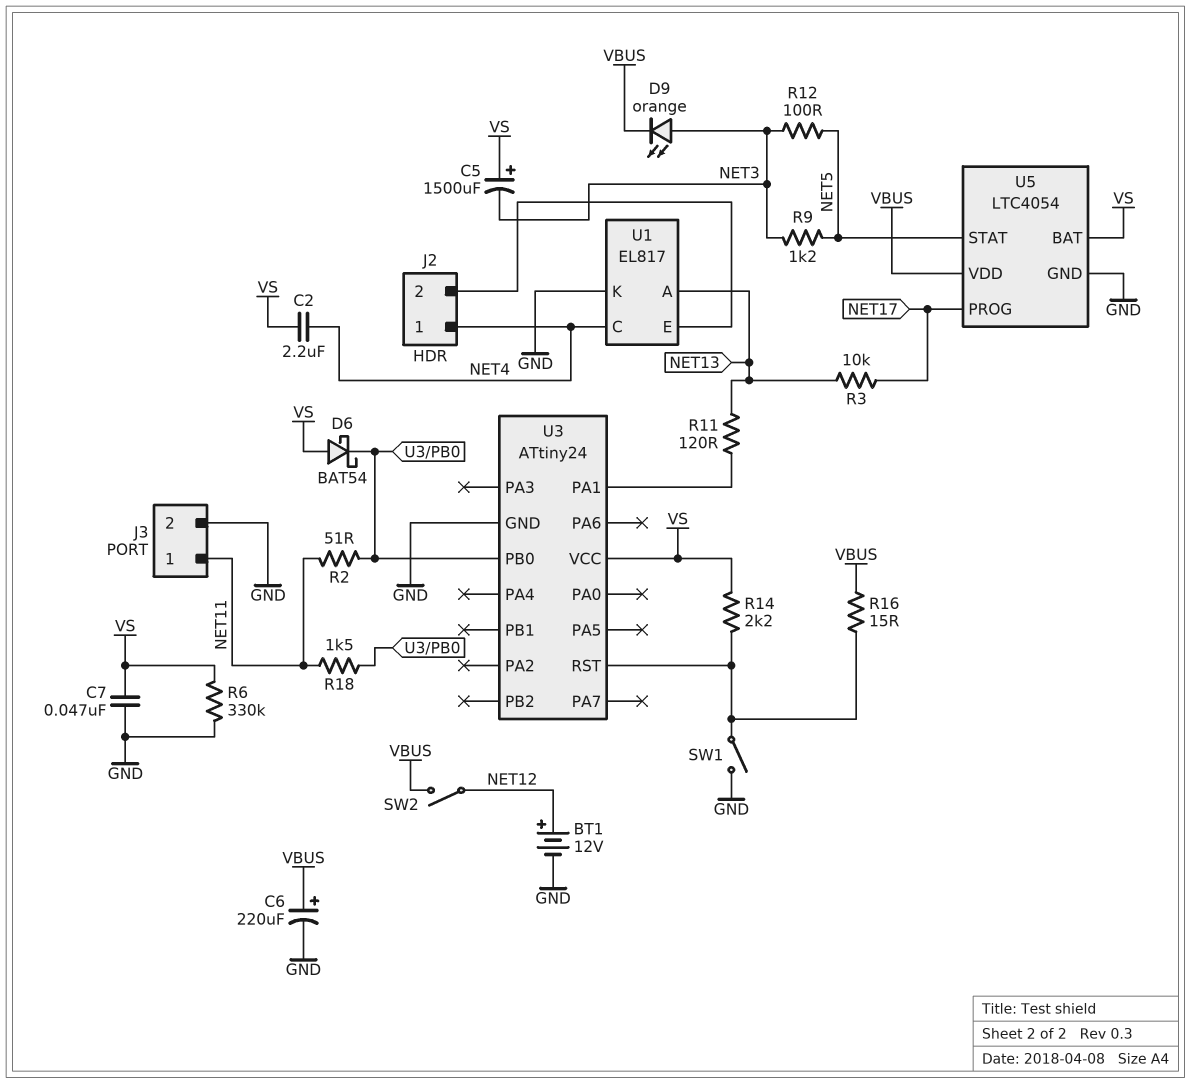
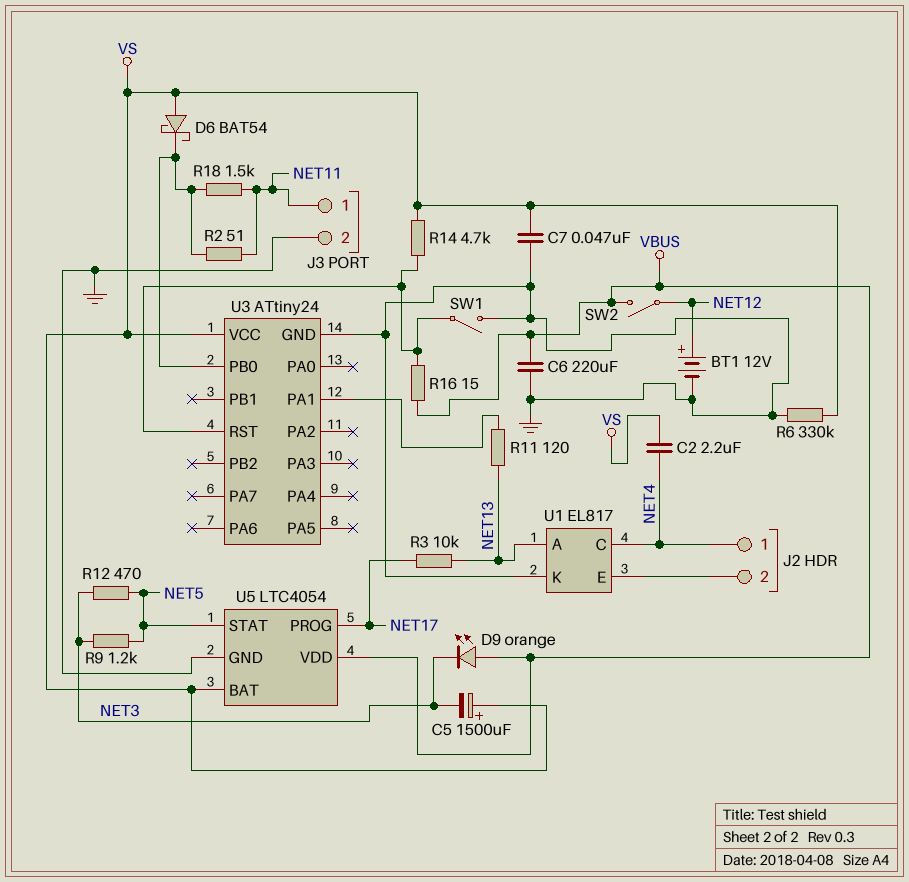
C6: 220uF (plus VBUS, minus GND) -> 220uF (GND, VBUS)
D9: LED orange (A NET3, K VBUS) -> LED orange (A VBUS, K NET3)
R12: 100 (NET3, NET5) -> 470 (NET3, NET5)
R14: 2.2k (U3/RST, VS) -> 4.7k (U3/RST, VS)

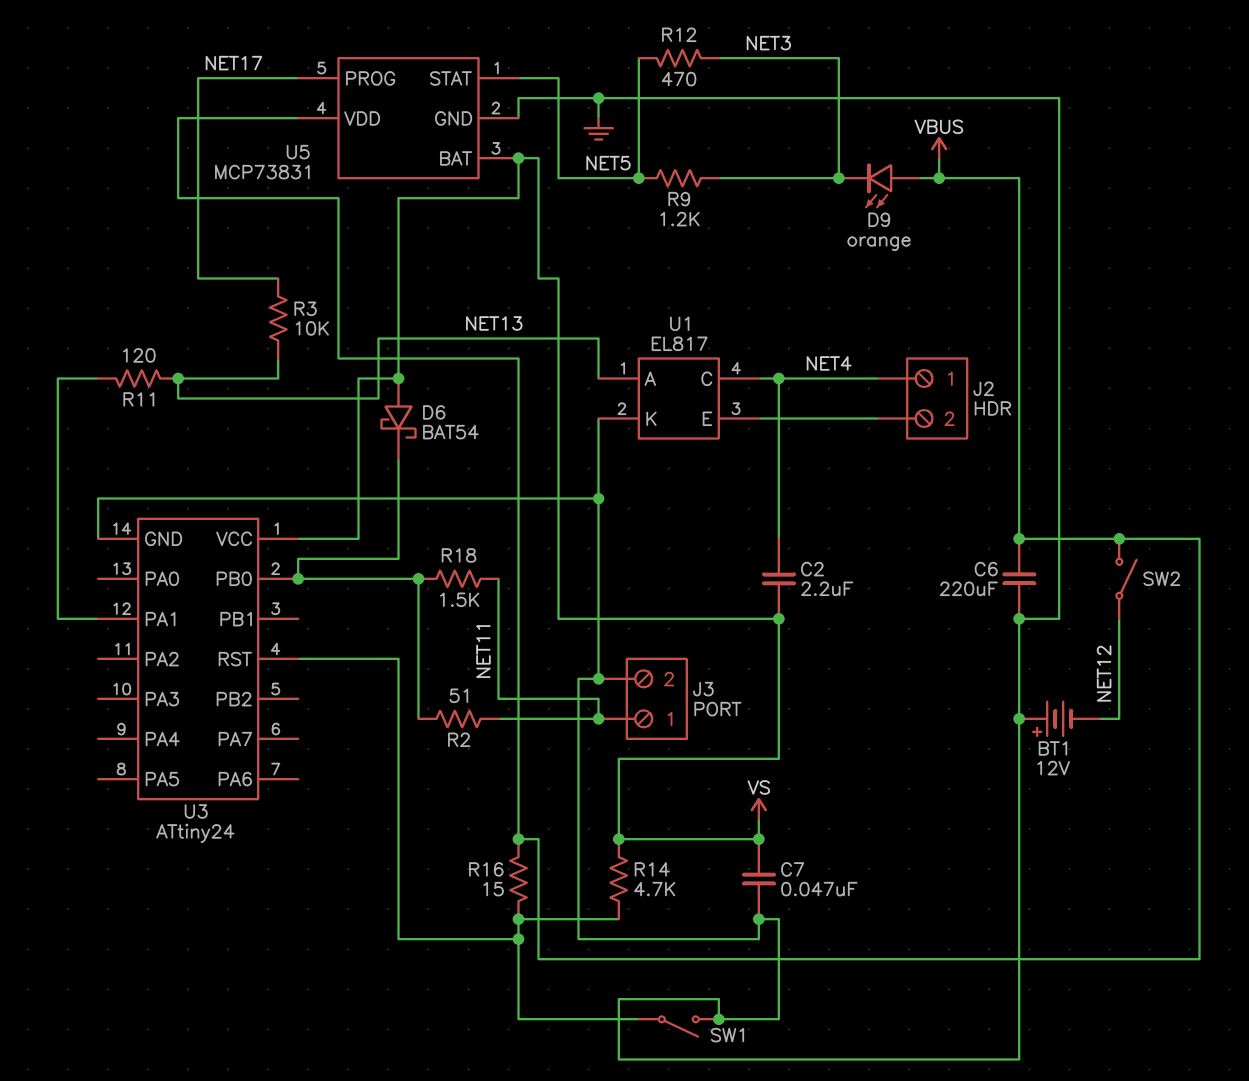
BT1: 12V (plus NET12, minus GND) -> 12V (plus GND, minus NET12)
C5: 1500uF (plus VS, minus NET3) -> none
R6: 330k (GND, VS) -> none
U5: LTC4054 -> MCP73831

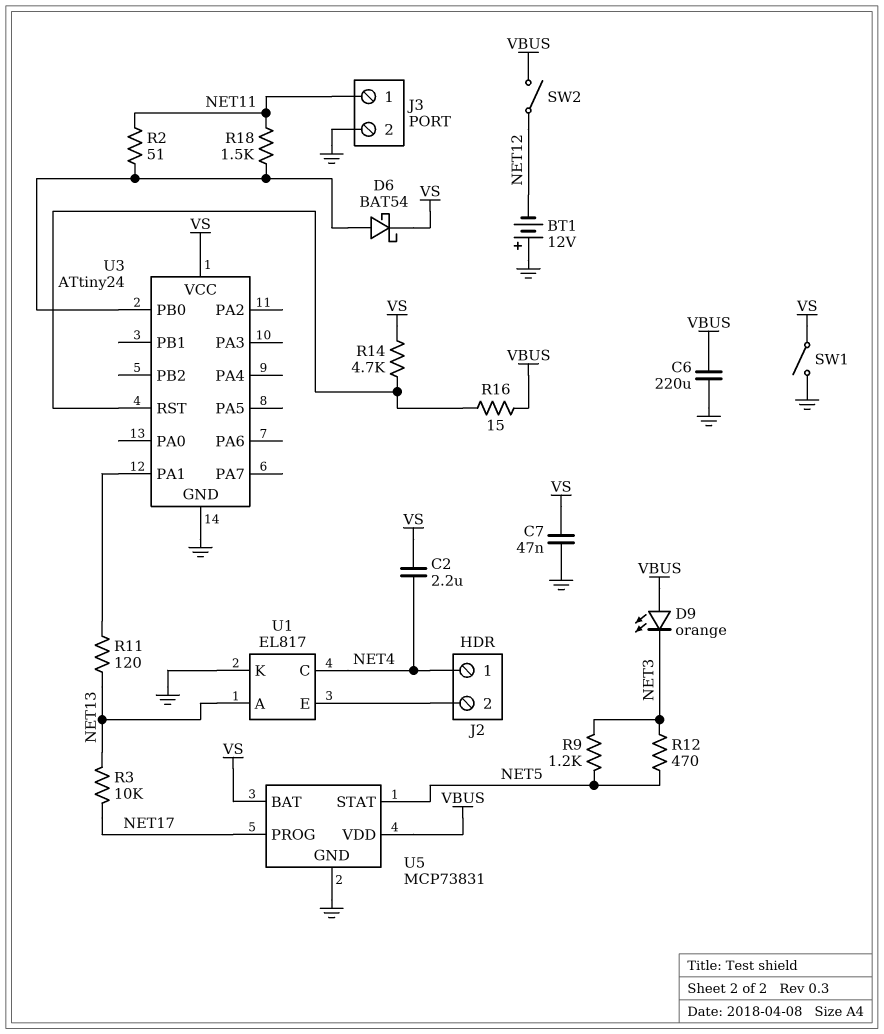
D6: schottky BAT54 (A VS, K U3/PB0) -> schottky BAT54 (A U3/PB0, K VS)
SW1: switch (GND, U3/RST) -> switch (GND, VS)

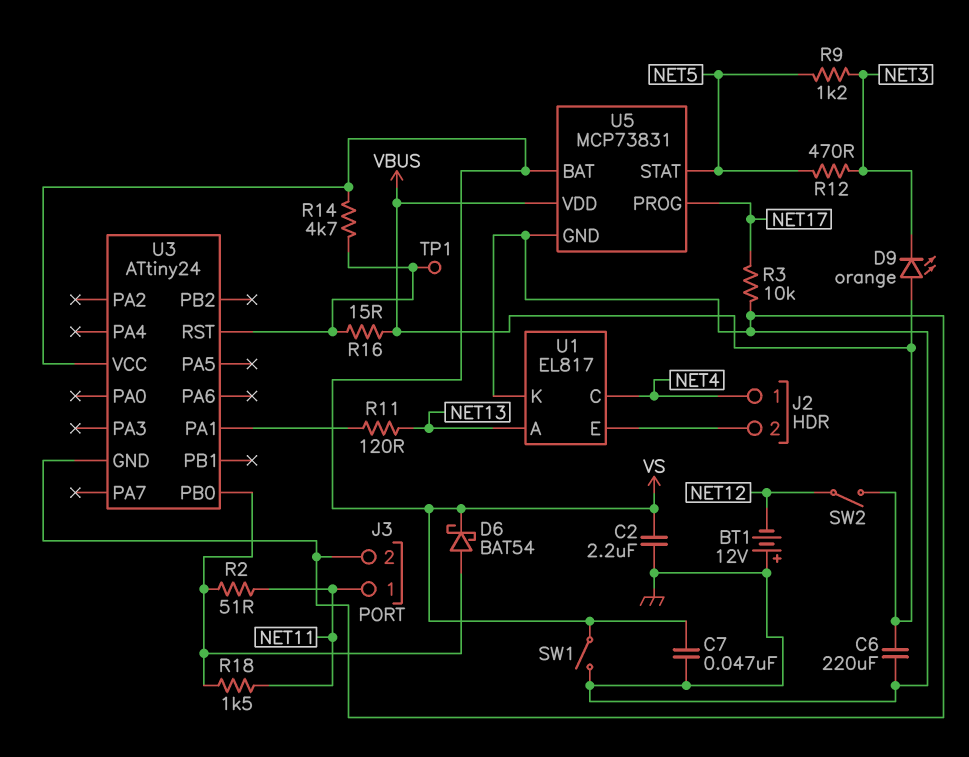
C2: 2.2uF (NET4, VS) -> 2.2uF (GND, VS)
R3: 10k (NET13, NET17) -> 10k (GND, NET17)
TP1: none -> test point (U3/RST)

